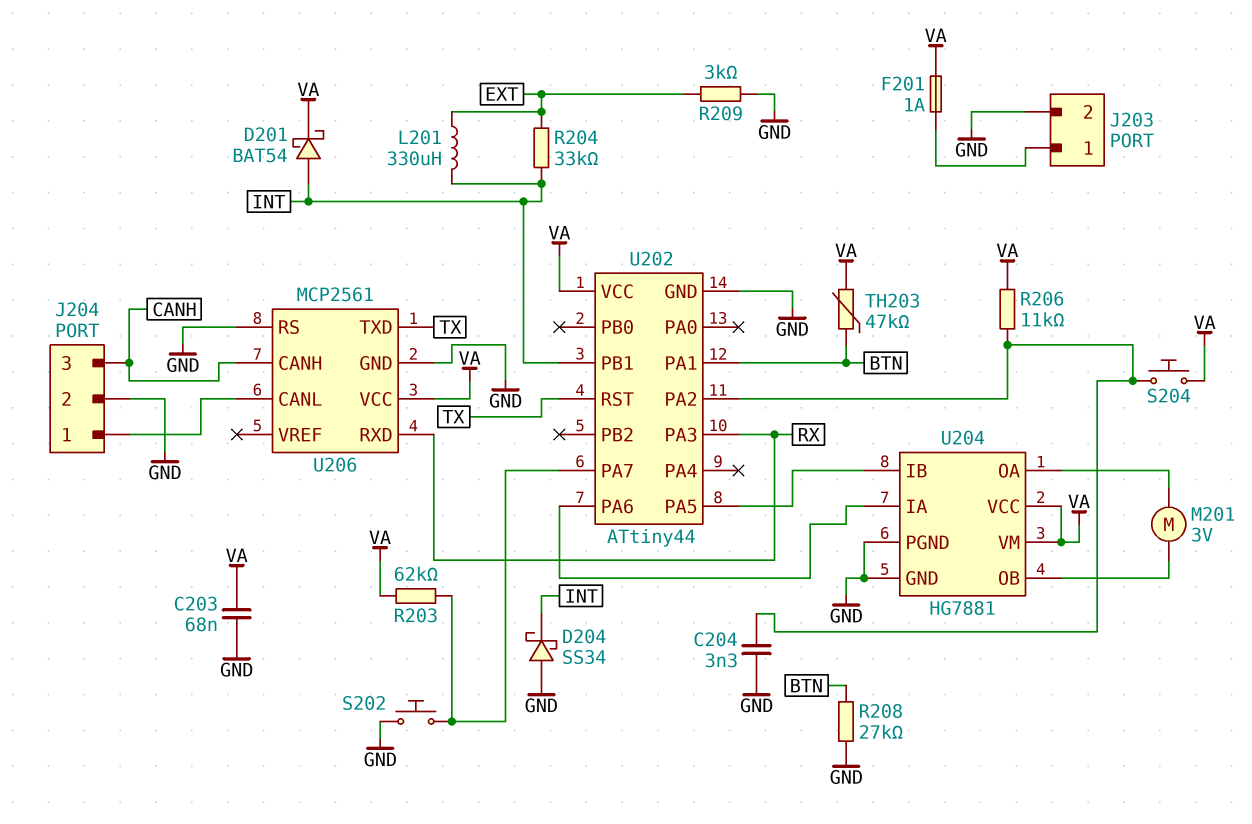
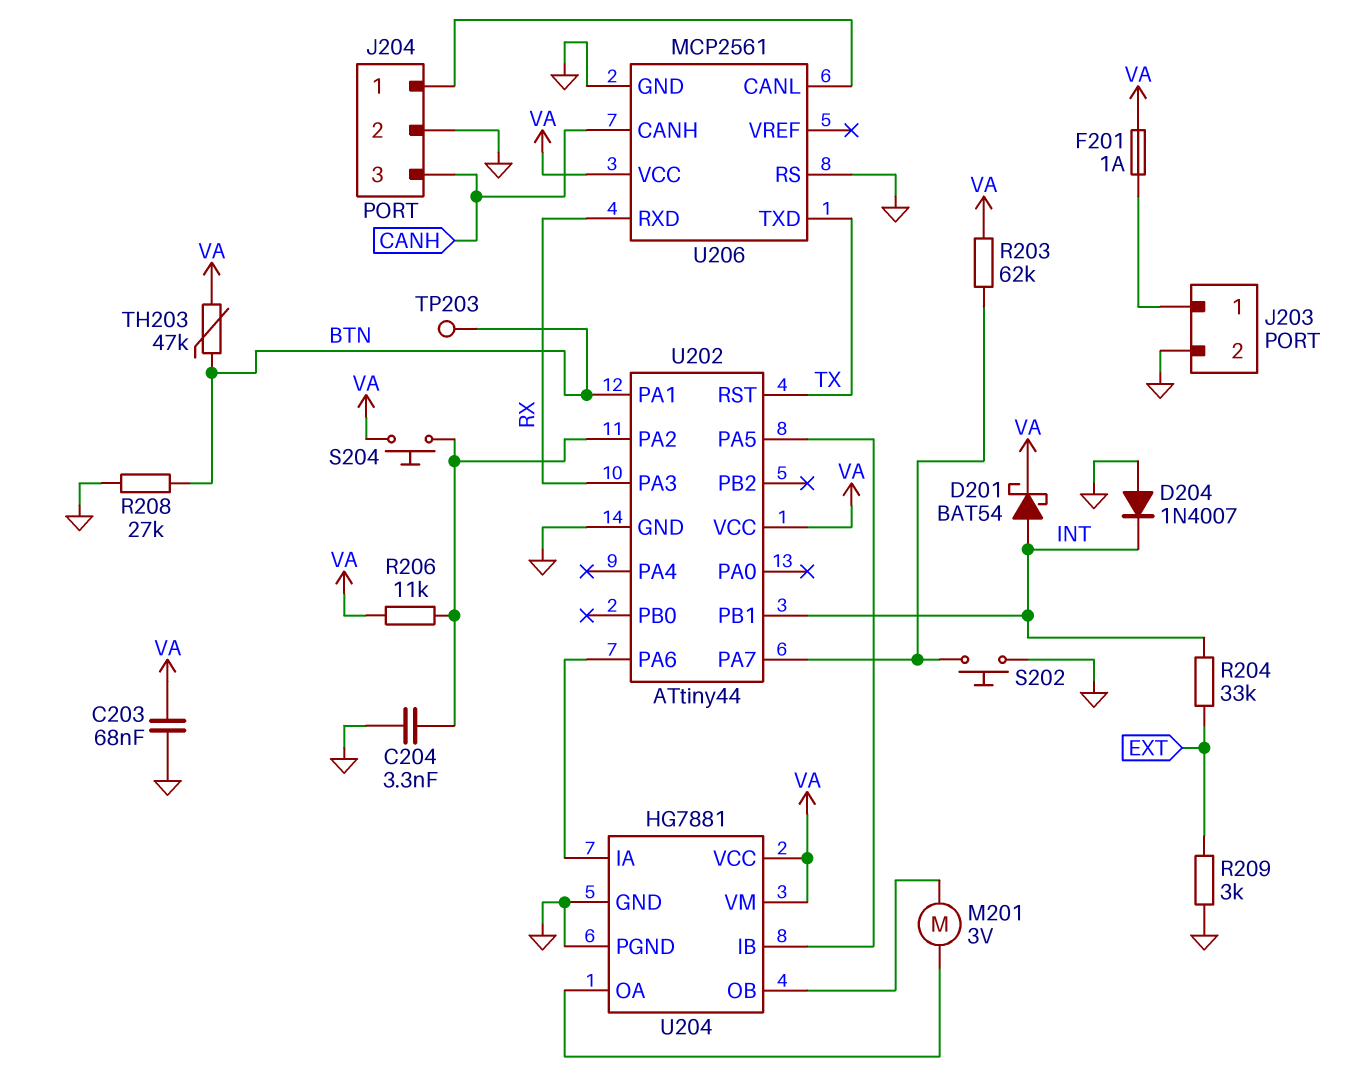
D204: schottky SS34 (A GND, K INT) -> diode 1N4007 (A GND, K INT)
L201: 330uH (EXT, INT) -> none
TP203: none -> test point (BTN)

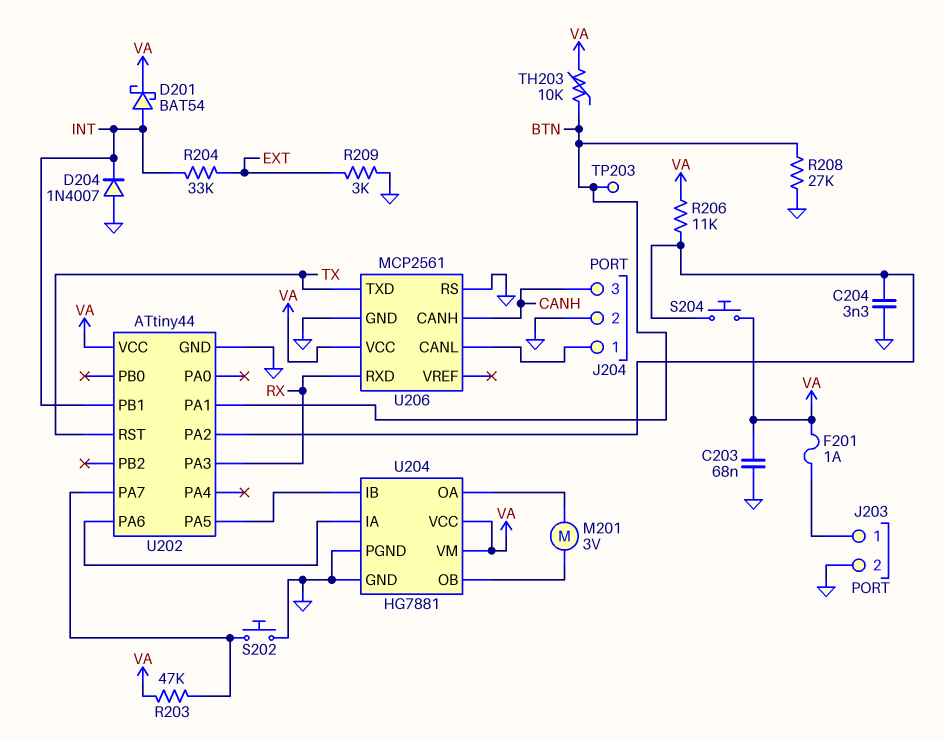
R203: 62k (U202/PA7, VA) -> 47k (U202/PA7, VA)
TH203: 47k (BTN, VA) -> 10k (BTN, VA)

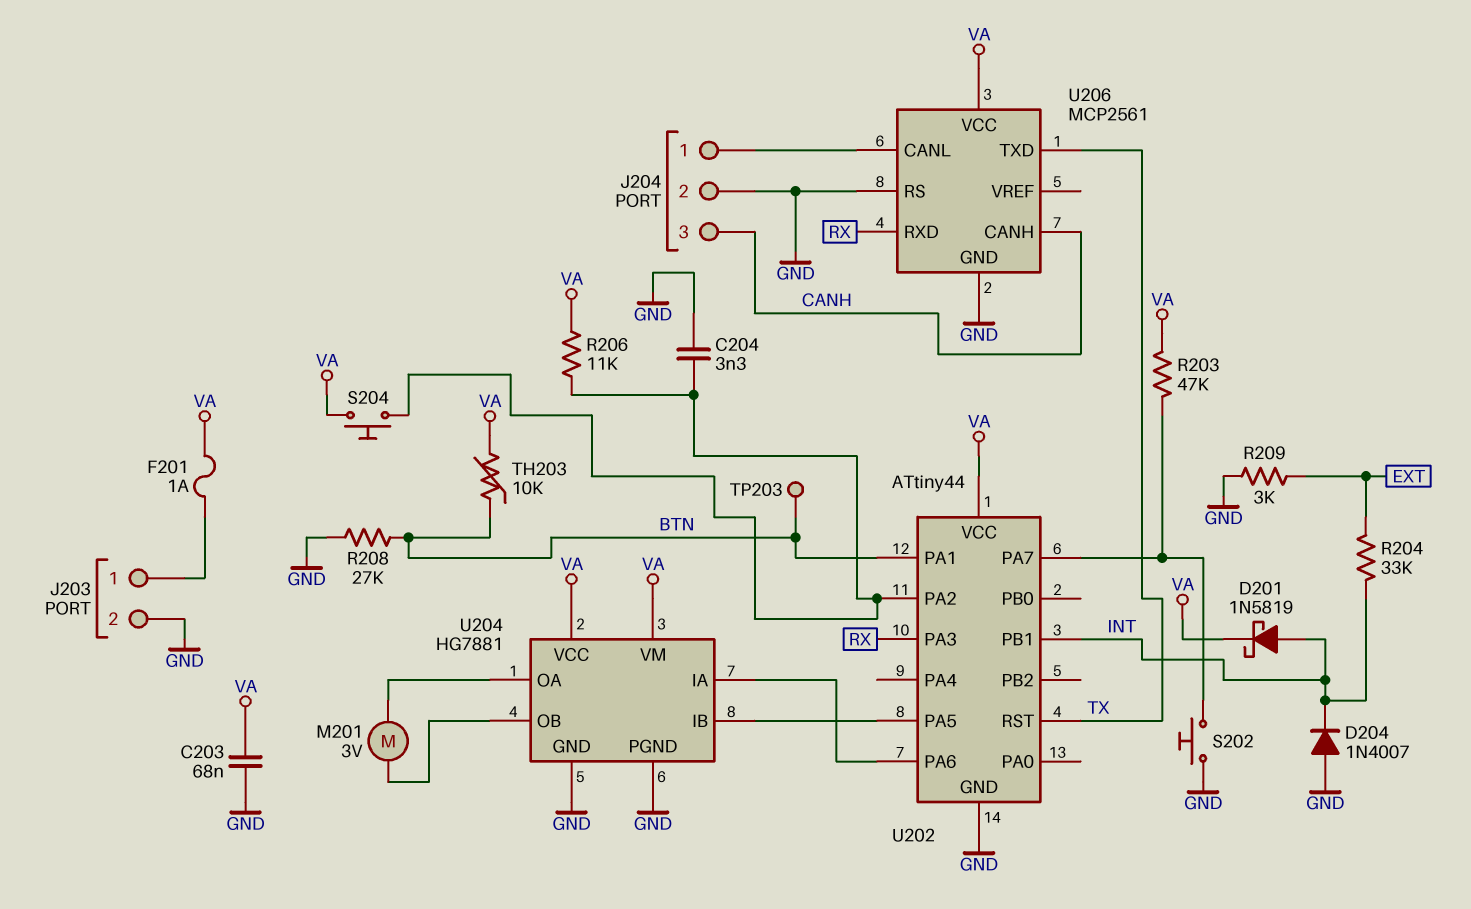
D201: schottky BAT54 (A INT, K VA) -> schottky 1N5819 (A INT, K VA)

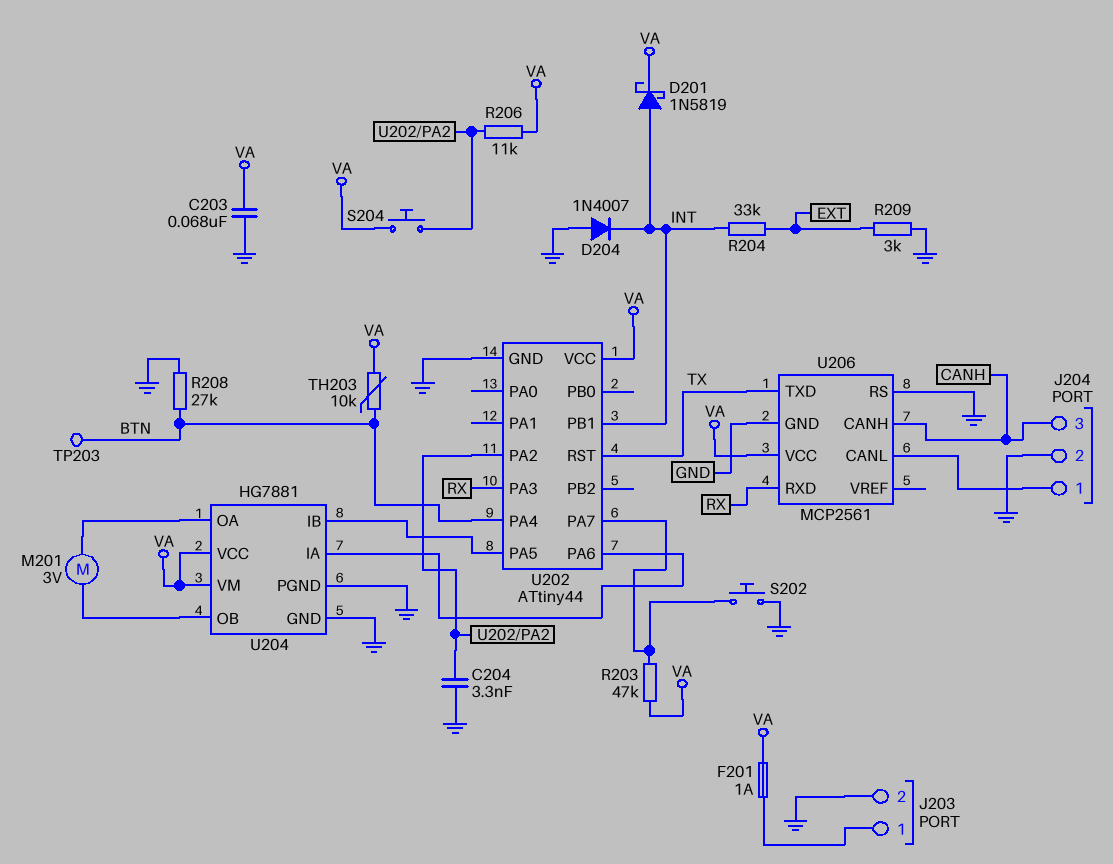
U202 pin PA1: BTN -> none
U202 pin PA4: none -> BTN

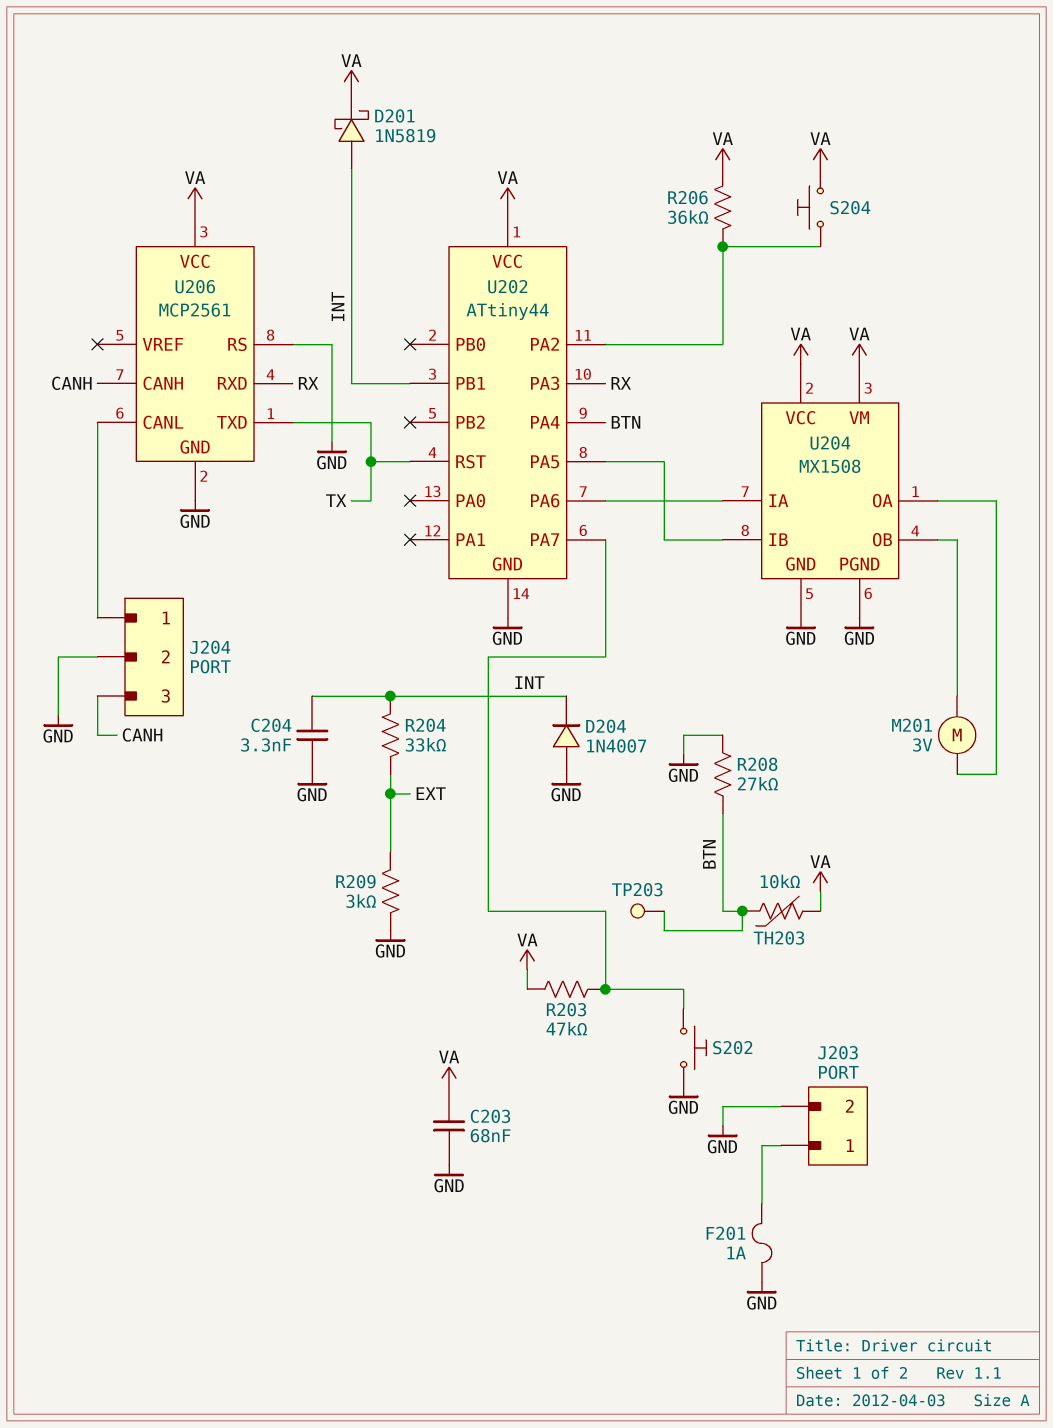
C204: 3.3nF (GND, U202/PA2) -> 3.3nF (GND, INT)
F201: 1A (J203/1, VA) -> 1A (GND, J203/1)
R206: 11k (U202/PA2, VA) -> 36k (U202/PA2, VA)
U204: HG7881 -> MX1508

